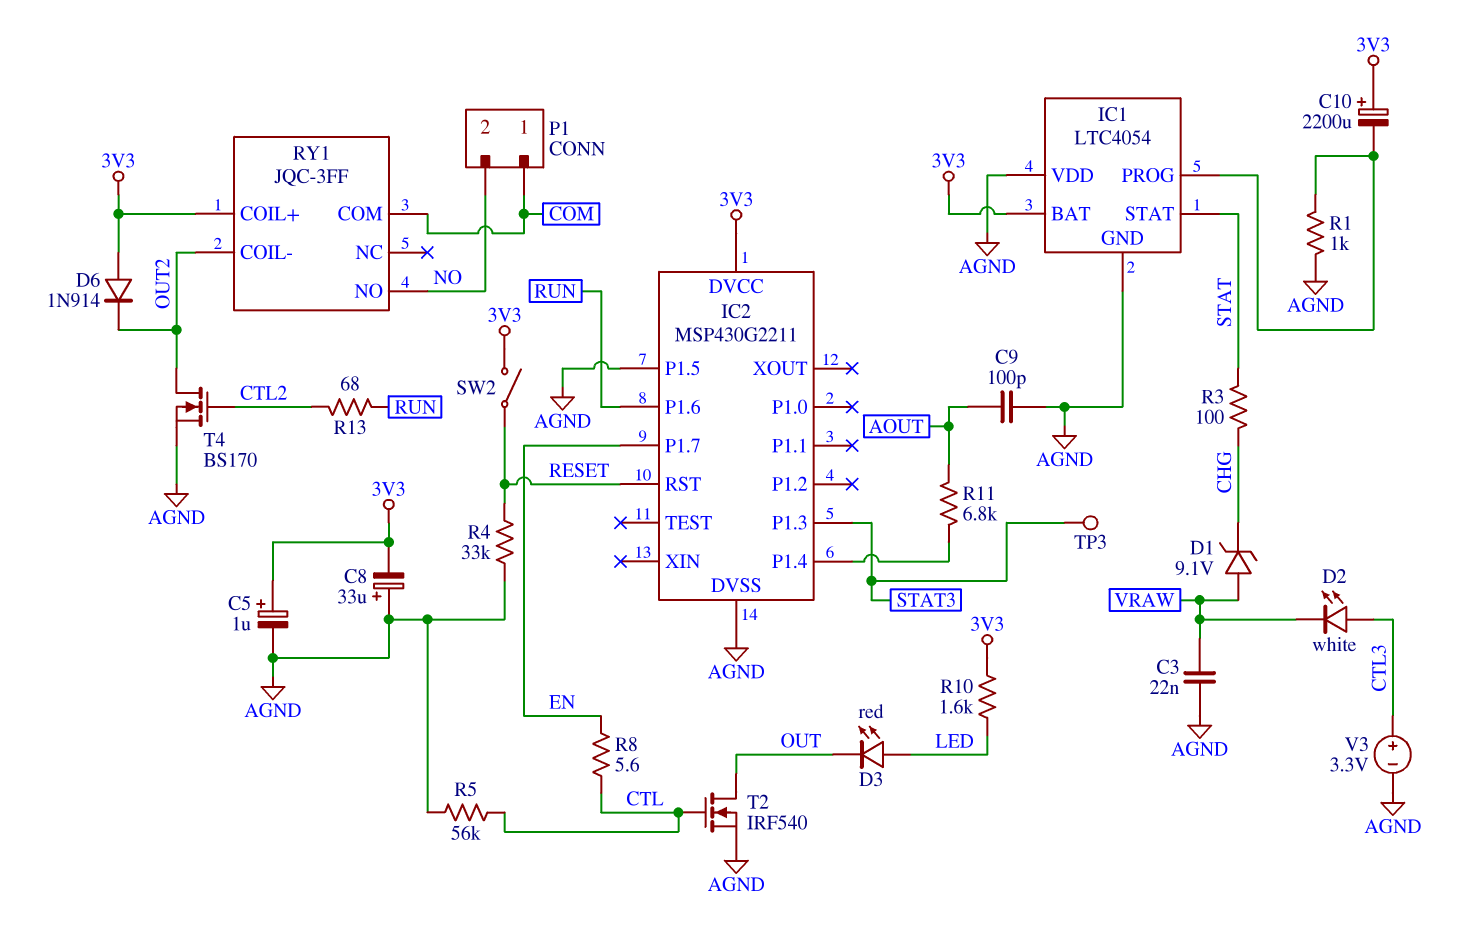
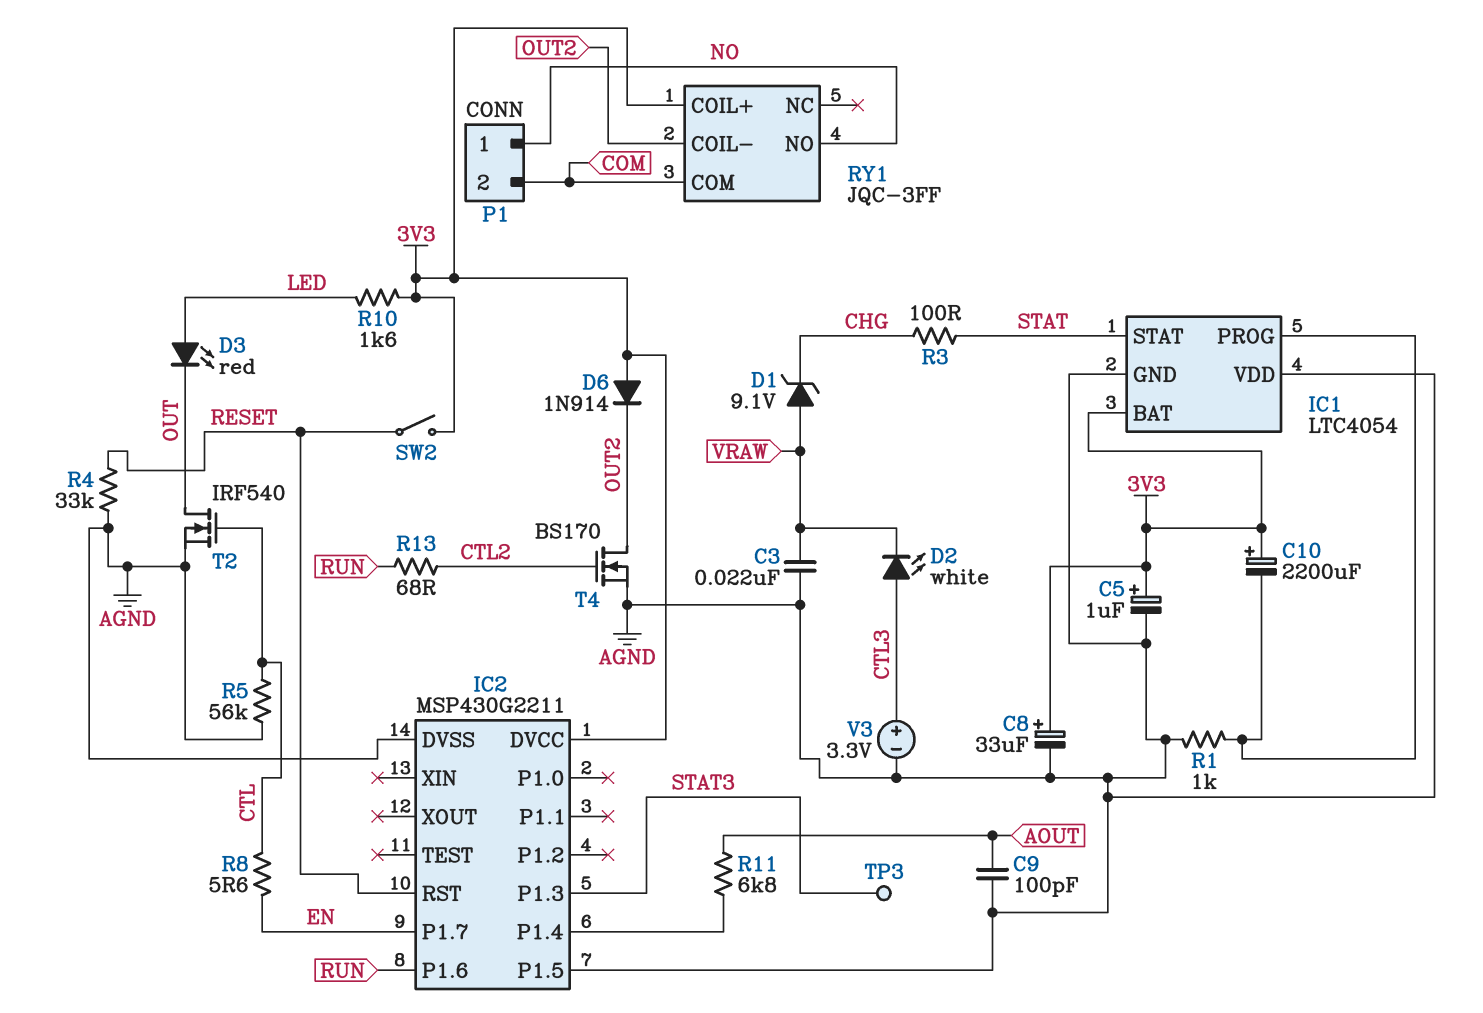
C8: 33uF (plus AGND, minus 3V3) -> 33uF (plus 3V3, minus AGND)
P1 pin 1: COM -> NO
P1 pin 2: NO -> COM

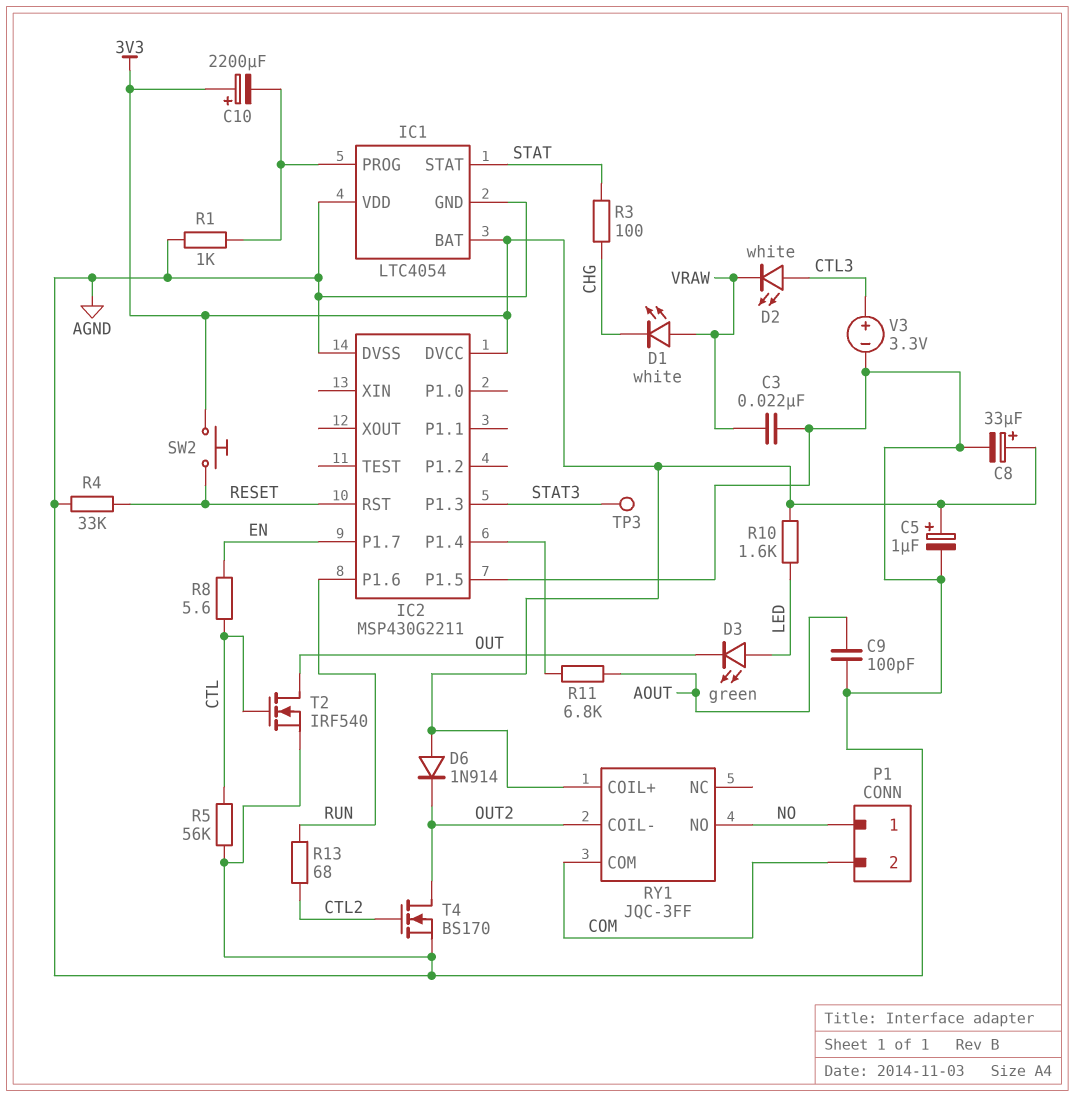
D1: zener 9.1V (A VRAW, K CHG) -> LED white (A VRAW, K CHG)
D3: LED red (A LED, K OUT) -> LED green (A LED, K OUT)
SW2: switch (3V3, RESET) -> button (3V3, RESET)

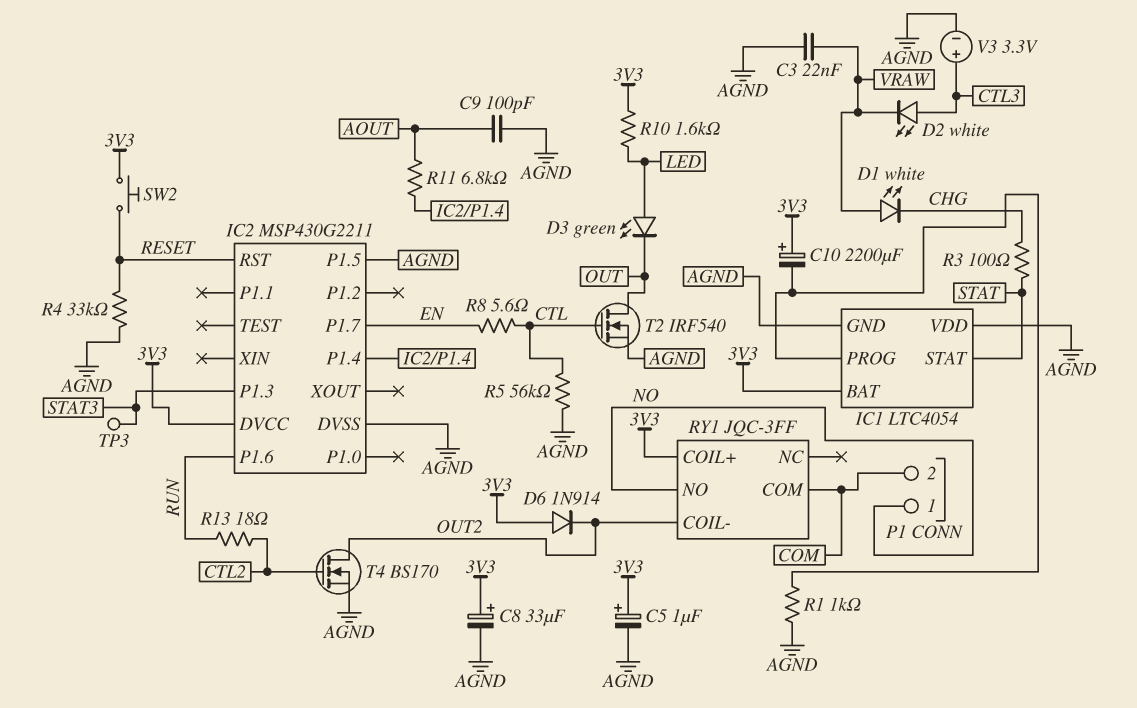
R13: 68 (CTL2, RUN) -> 18 (CTL2, RUN)

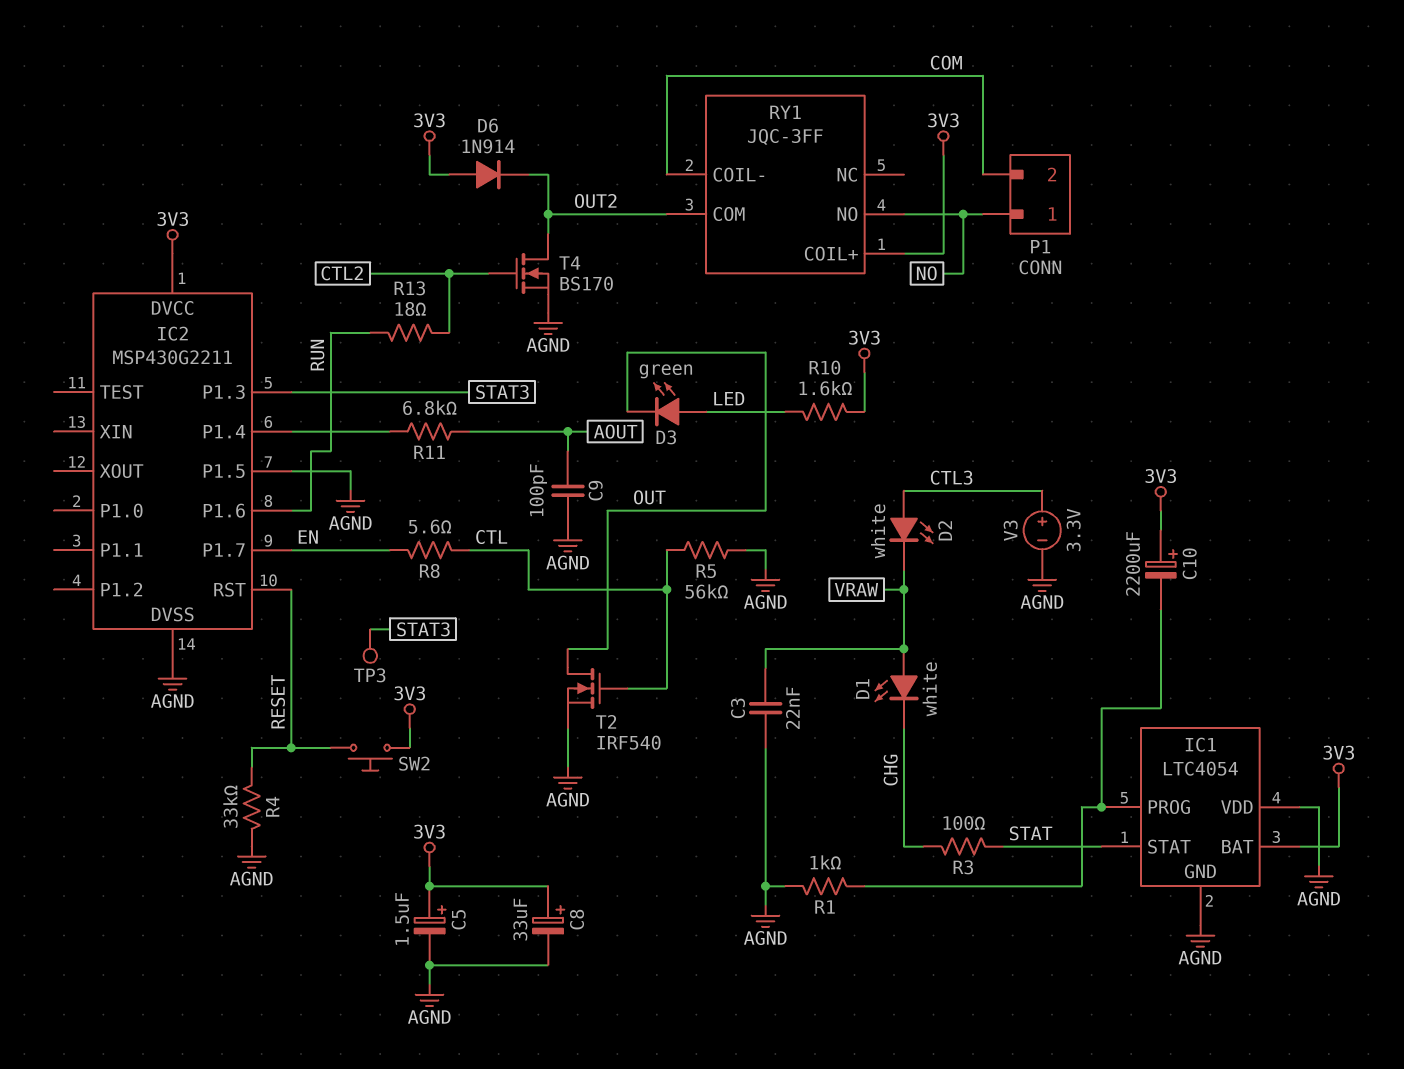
C5: 1uF (plus 3V3, minus AGND) -> 1.5uF (plus 3V3, minus AGND)
RY1 pin COIL-: OUT2 -> COM
RY1 pin COM: COM -> OUT2

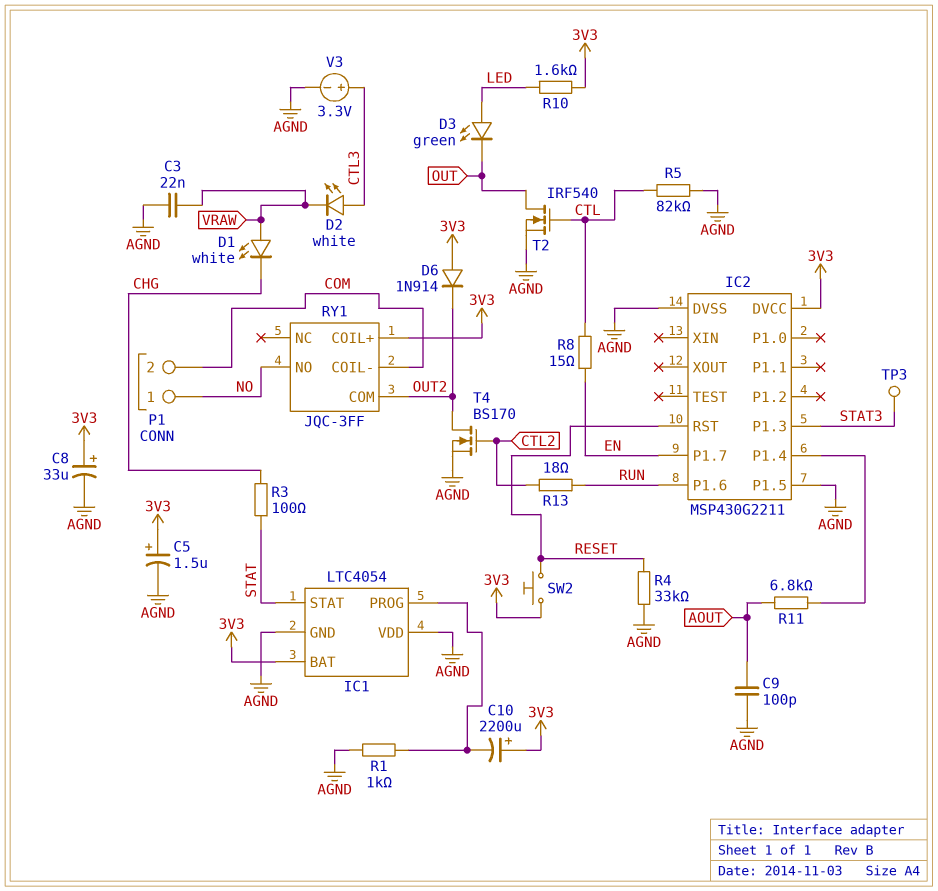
R5: 56k (AGND, CTL) -> 82k (AGND, CTL)
R8: 5.6 (CTL, EN) -> 15 (CTL, EN)

